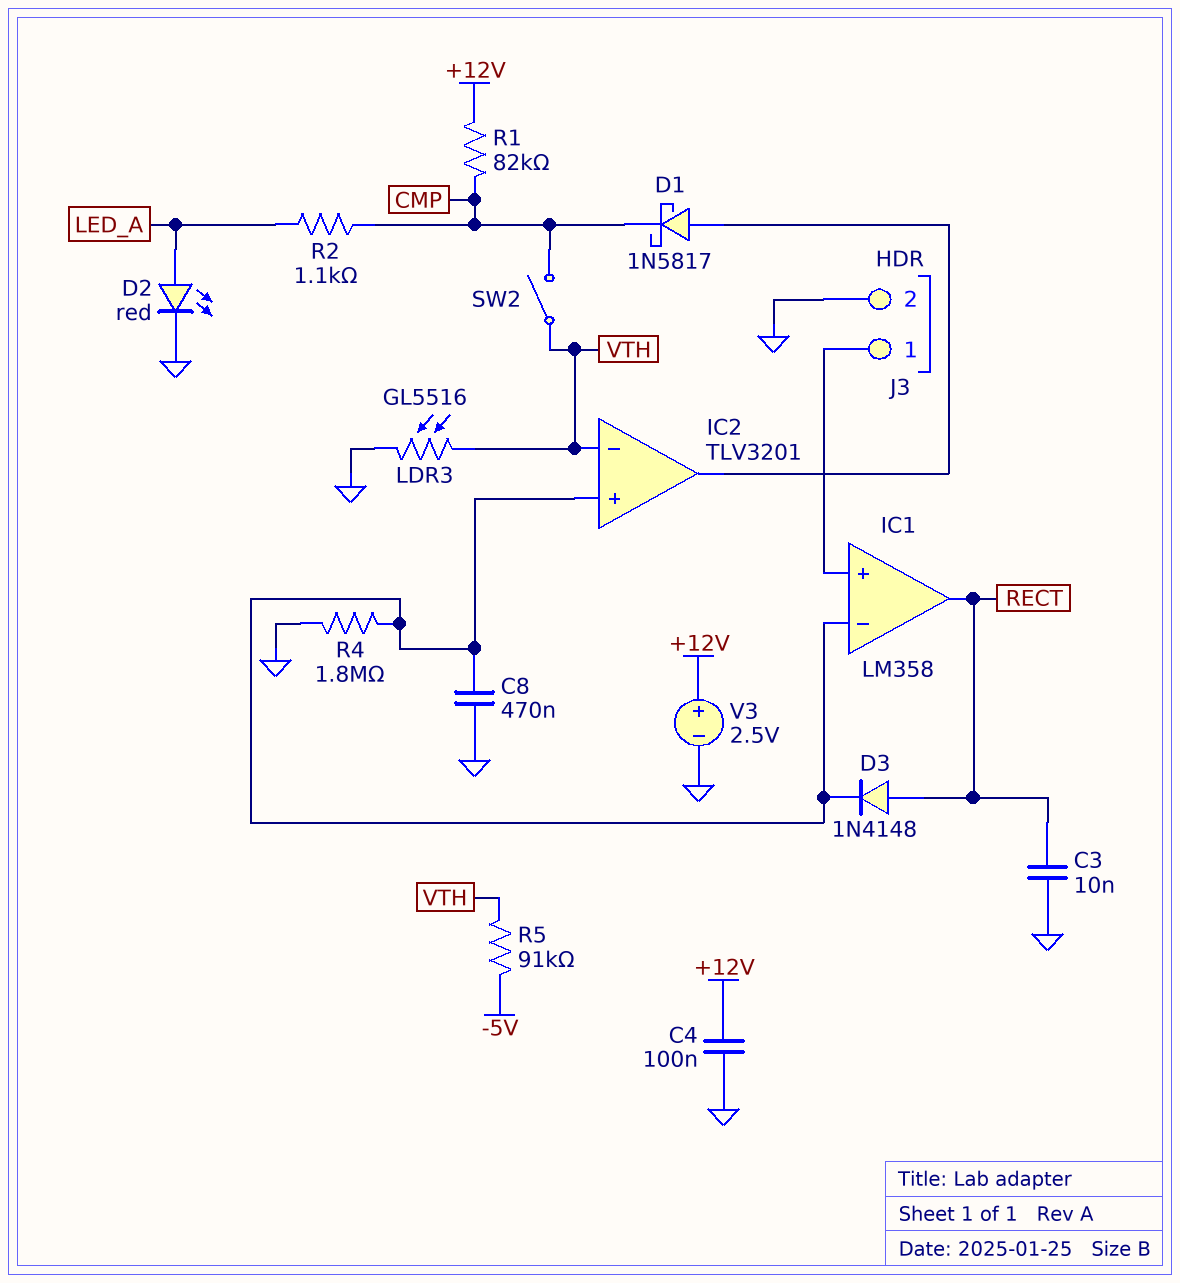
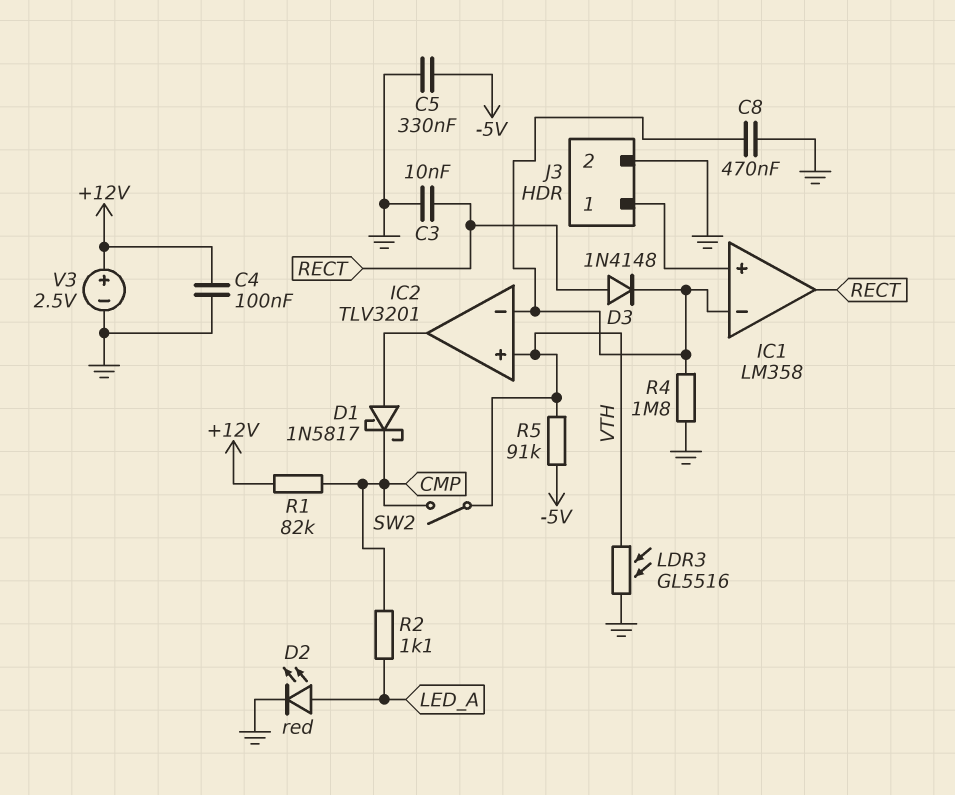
C5: none -> 330nF (-5V, GND)
IC2 pin in+: IC1/in- -> VTH
IC2 pin in-: VTH -> IC1/in-

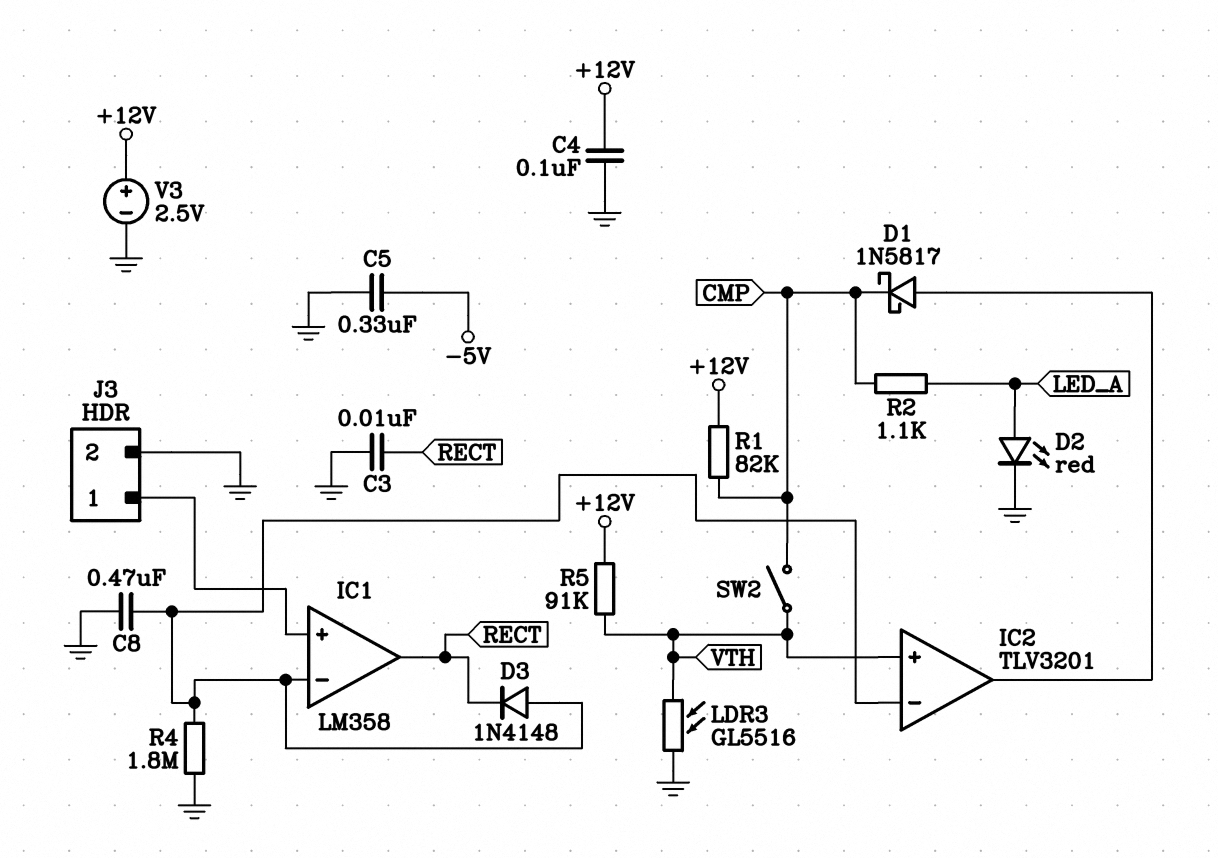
D3: diode 1N4148 (A RECT, K IC1/in-) -> diode 1N4148 (A IC1/in-, K RECT)
R5: 91k (-5V, VTH) -> 91k (+12V, VTH)

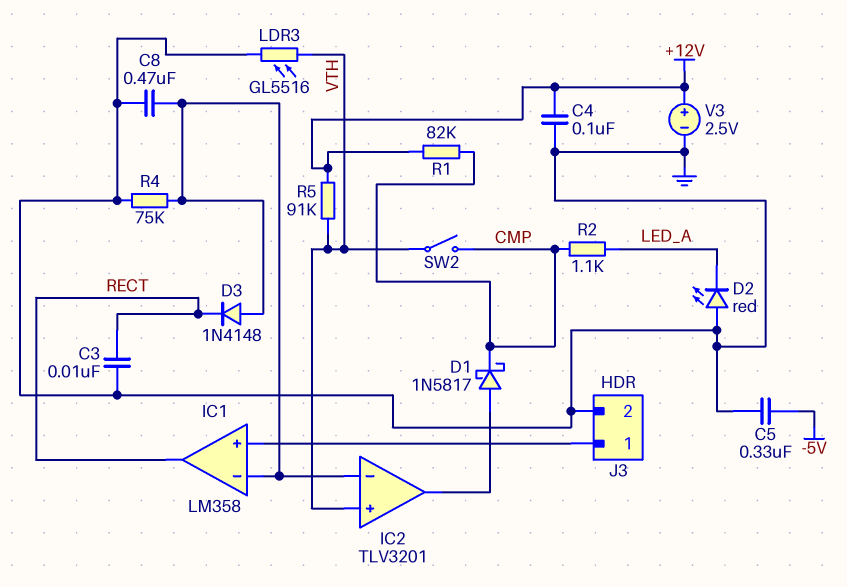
D2: LED red (A LED_A, K GND) -> LED red (A GND, K LED_A)
R4: 1.8M (GND, IC1/in-) -> 75k (GND, IC1/in-)

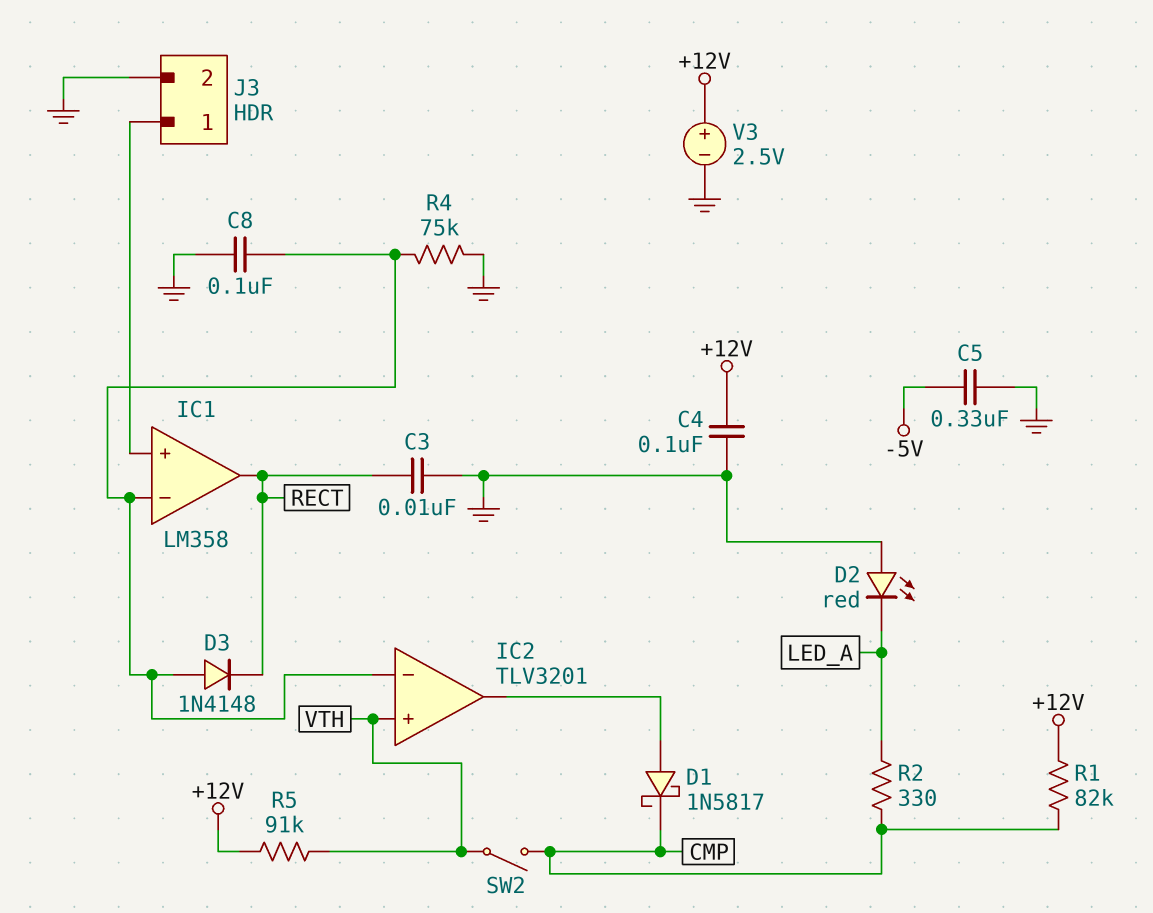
C8: 470nF (GND, IC1/in-) -> 100nF (GND, IC1/in-)
LDR3: GL5516 (GND, VTH) -> none
R2: 1.1k (CMP, LED_A) -> 330 (CMP, LED_A)

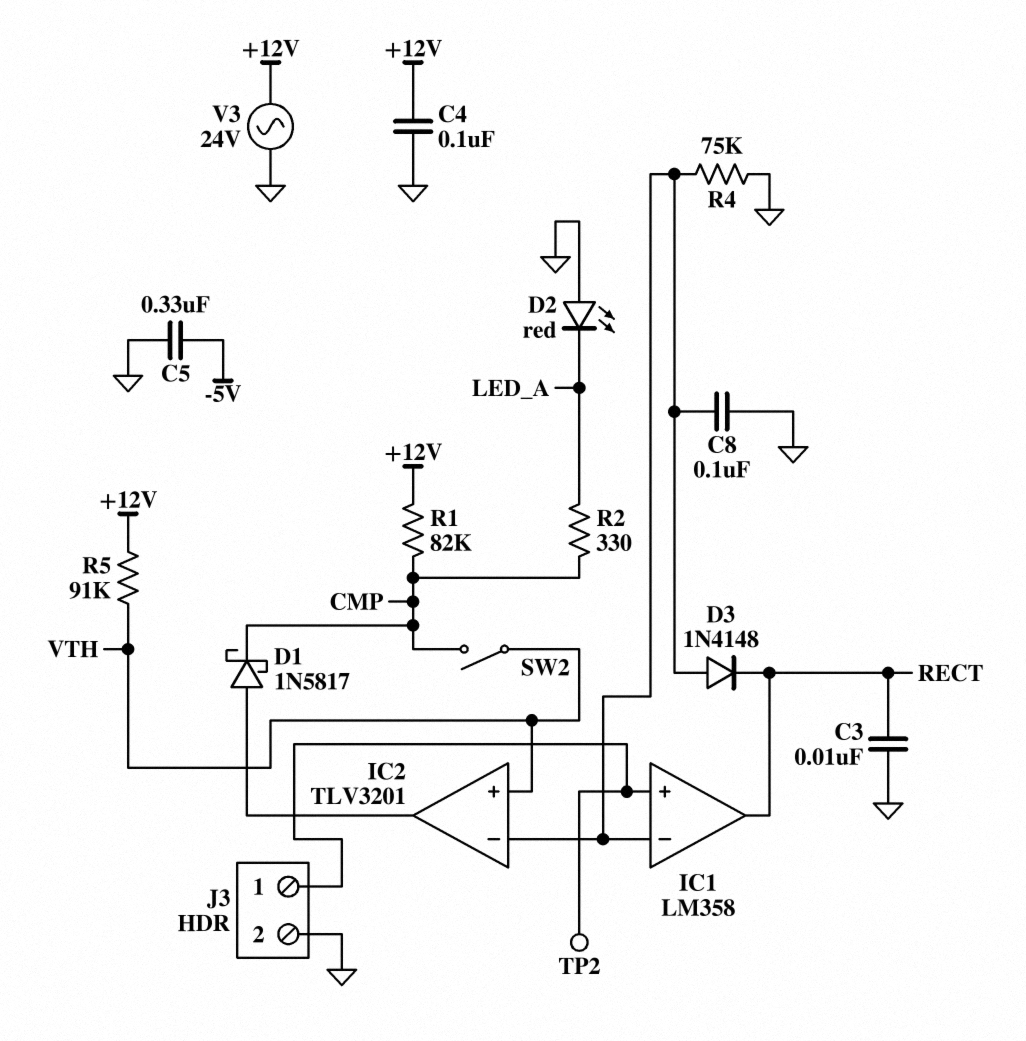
TP2: none -> test point (IC1/in+)
V3: 2.5V (plus +12V, minus GND) -> AC 24V (+12V, GND)

